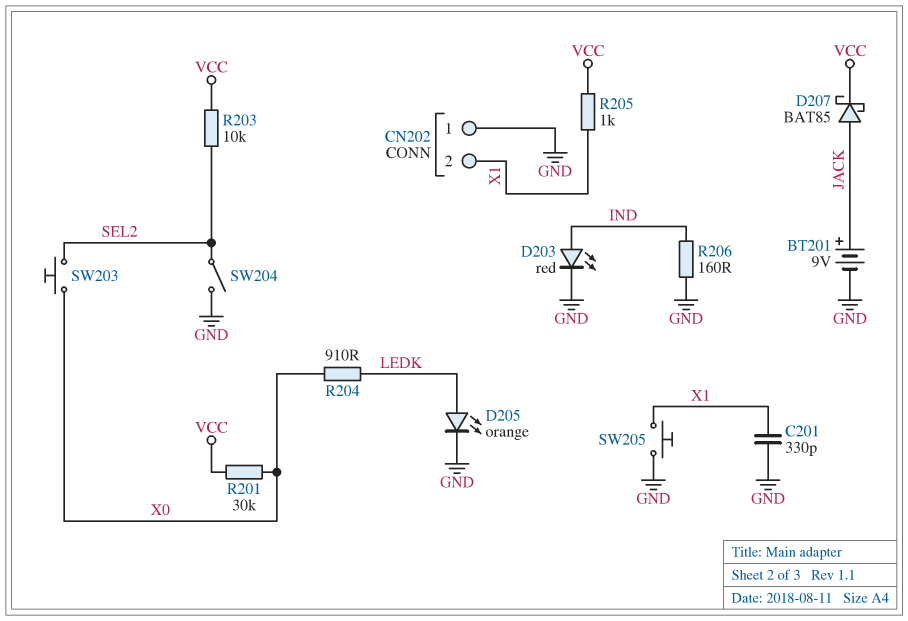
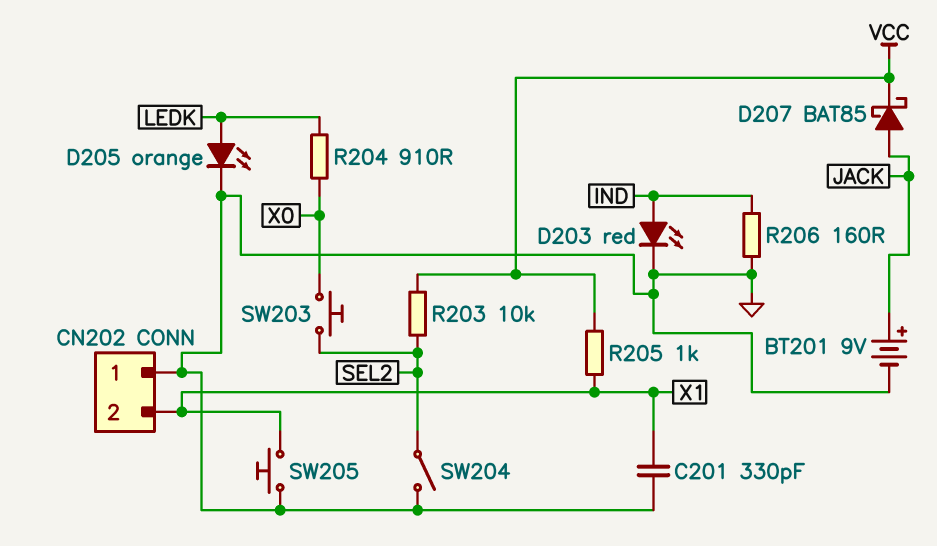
R201: 30k (VCC, X0) -> none

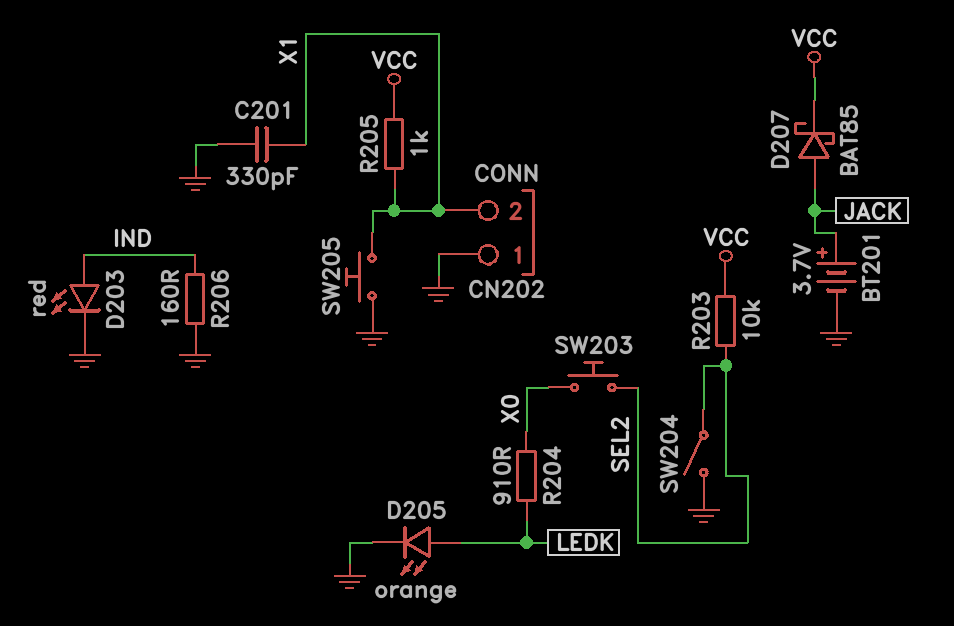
BT201: 9V (plus JACK, minus GND) -> 3.7V (plus JACK, minus GND)

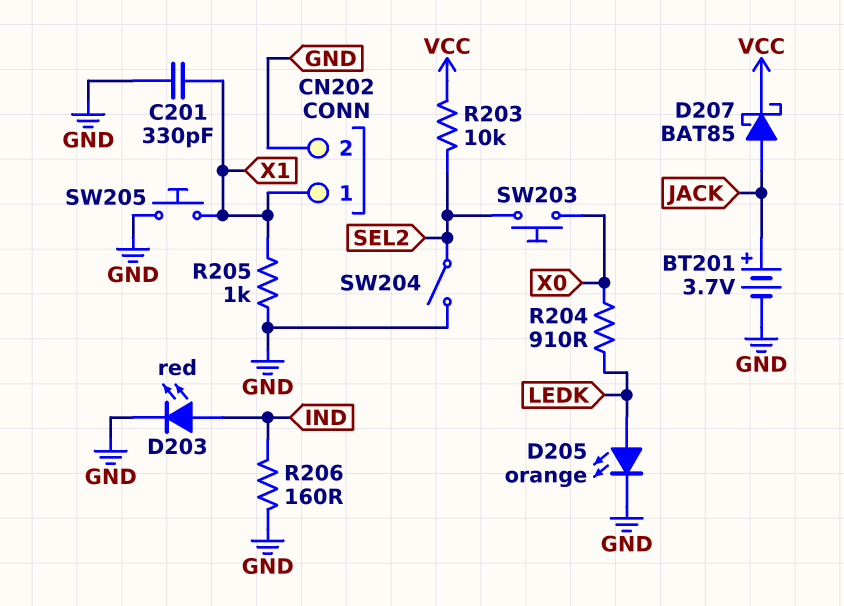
CN202 pin 1: GND -> X1
CN202 pin 2: X1 -> GND
R205: 1k (VCC, X1) -> 1k (GND, X1)

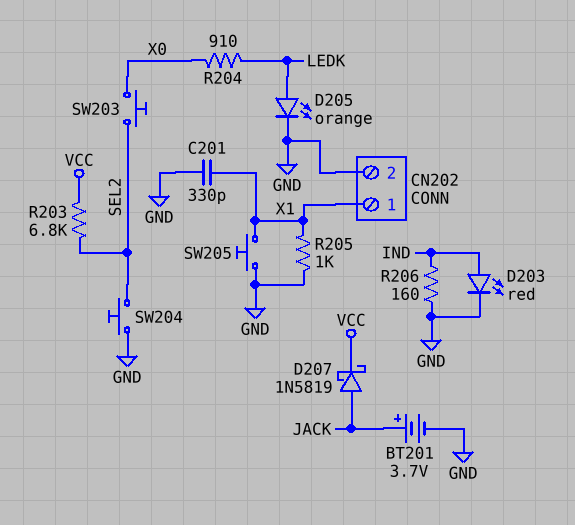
D207: schottky BAT85 (A JACK, K VCC) -> schottky 1N5819 (A JACK, K VCC)
R203: 10k (SEL2, VCC) -> 6.8k (SEL2, VCC)
SW204: switch (GND, SEL2) -> button (GND, SEL2)

